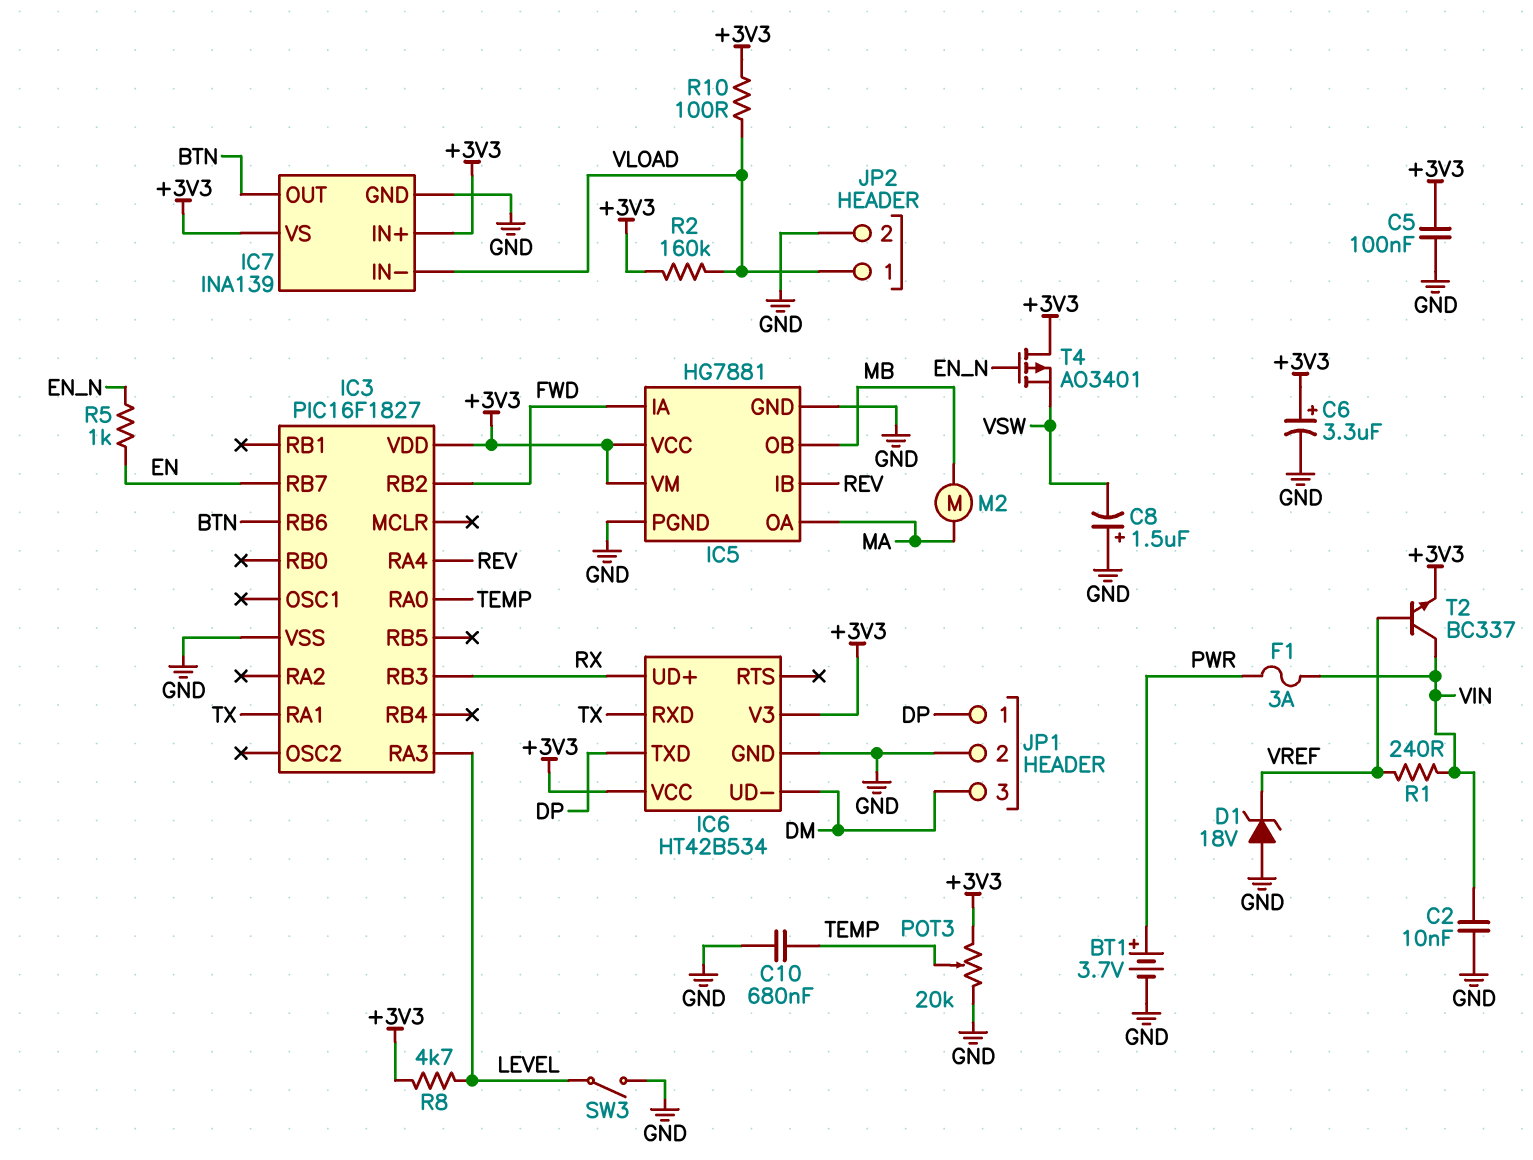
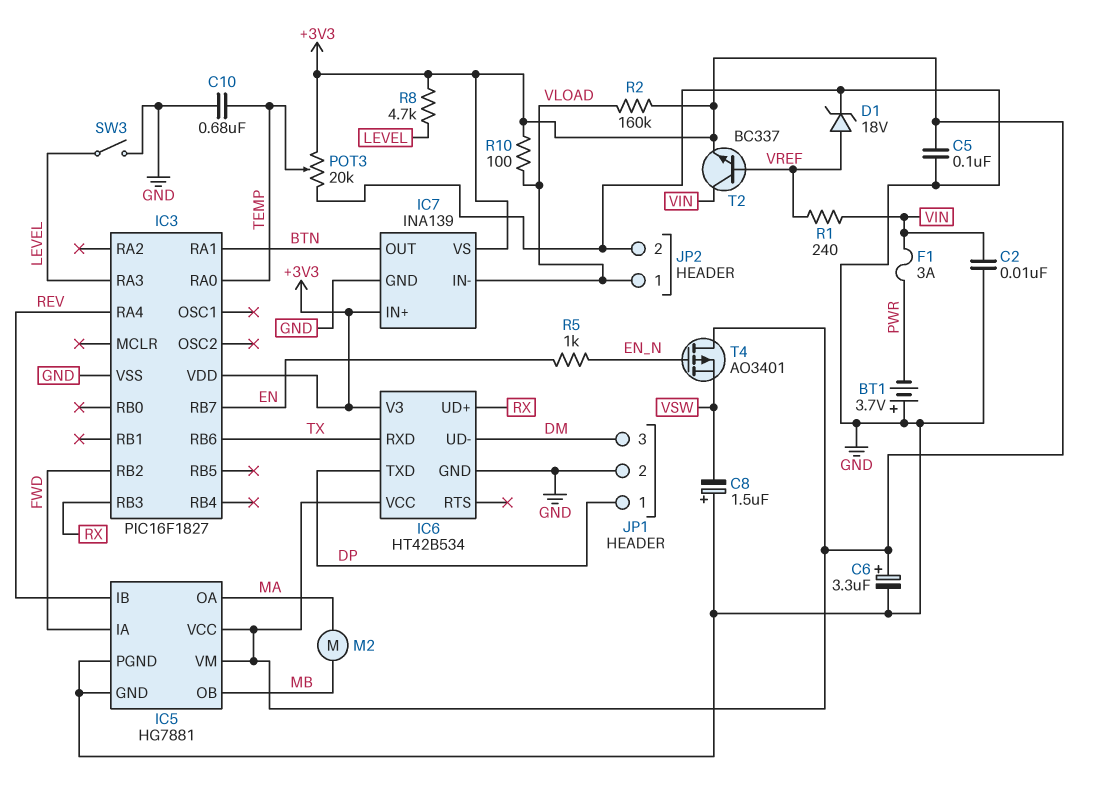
BT1: 3.7V (plus PWR, minus GND) -> 3.7V (plus GND, minus PWR)
D1: zener 18V (A GND, K VREF) -> zener 18V (A VREF, K GND)
IC3 pin RA1: TX -> BTN
IC3 pin RB6: BTN -> TX

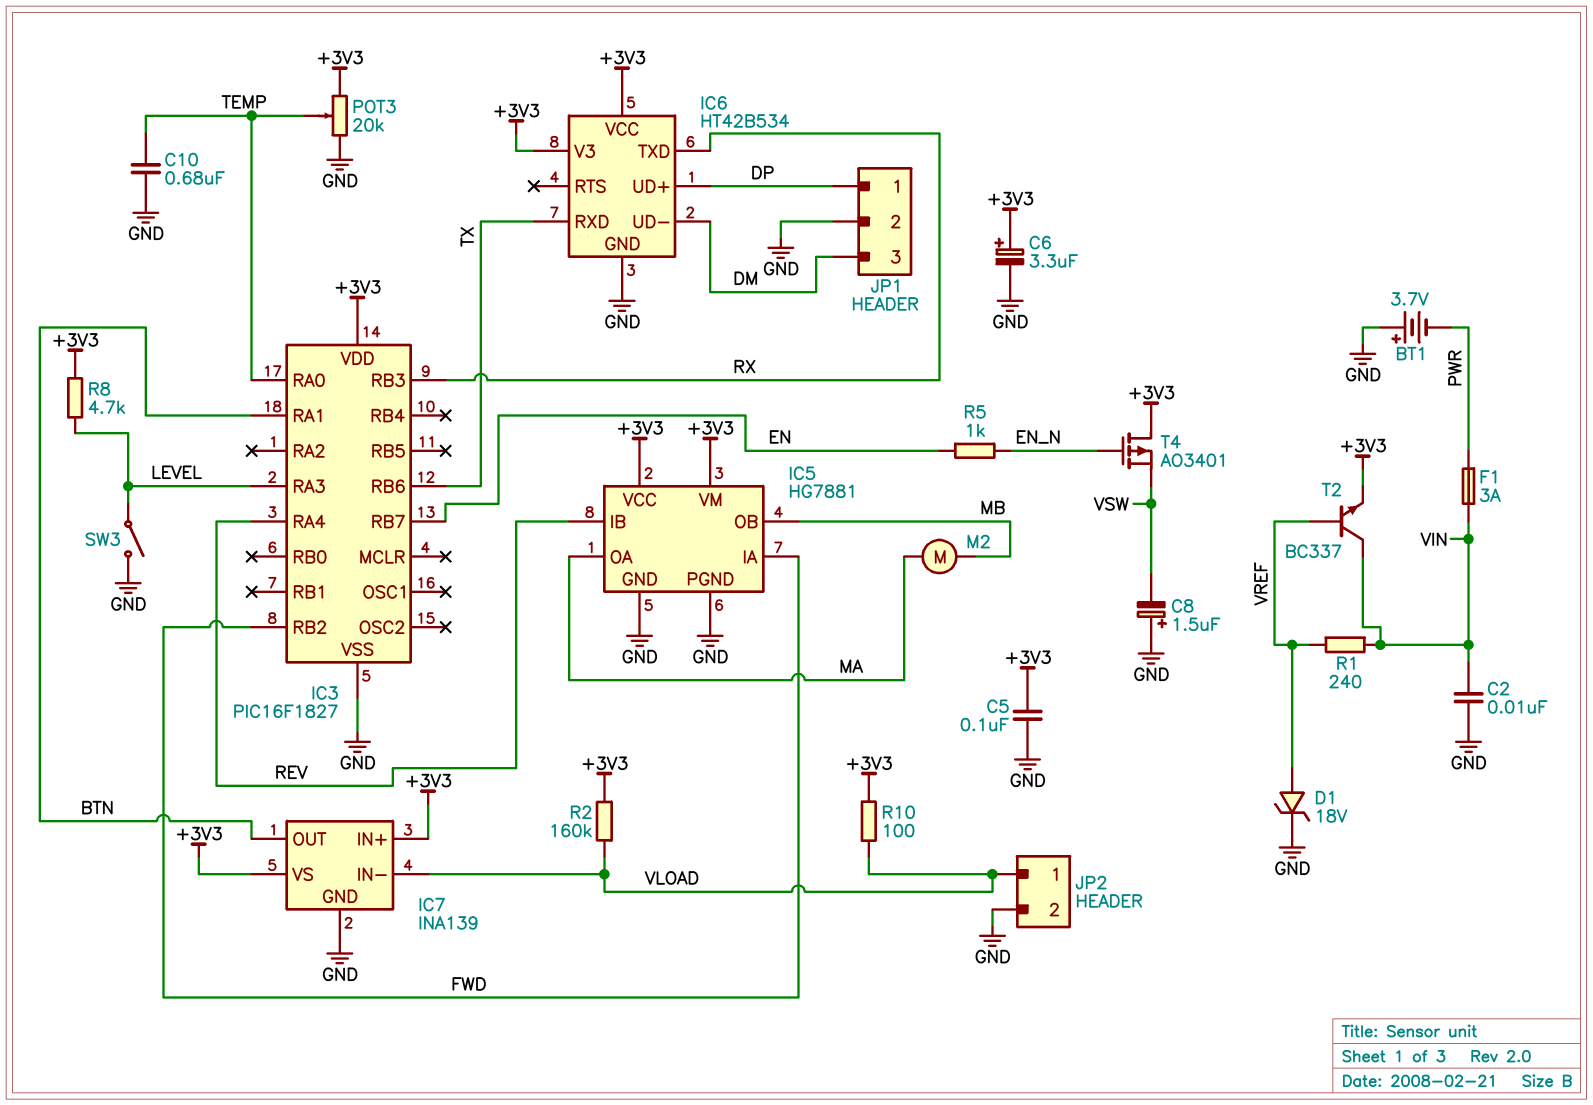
IC6 pin TXD: DP -> RX
IC6 pin UD+: RX -> DP

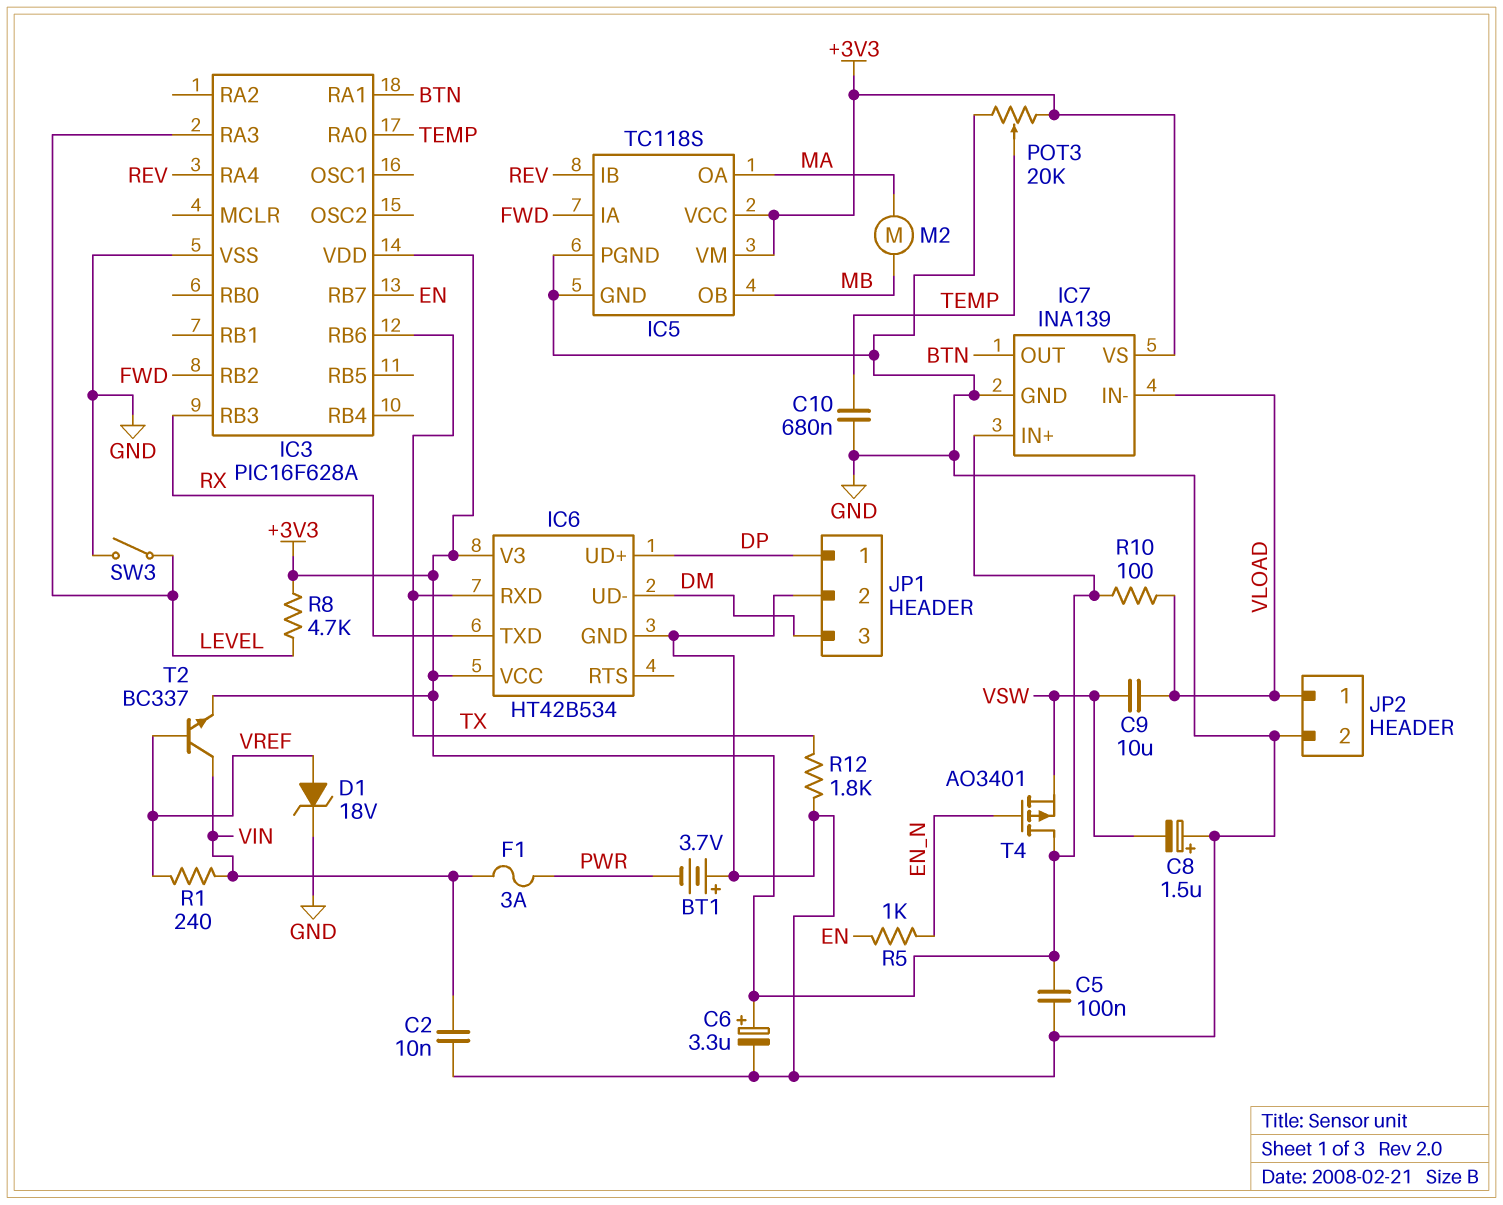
C9: none -> 10uF (VLOAD, VSW)
IC3: PIC16F1827 -> PIC16F628A
IC5: HG7881 -> TC118S
R2: 160k (+3V3, VLOAD) -> none
R12: none -> 1.8k (GND, TX)

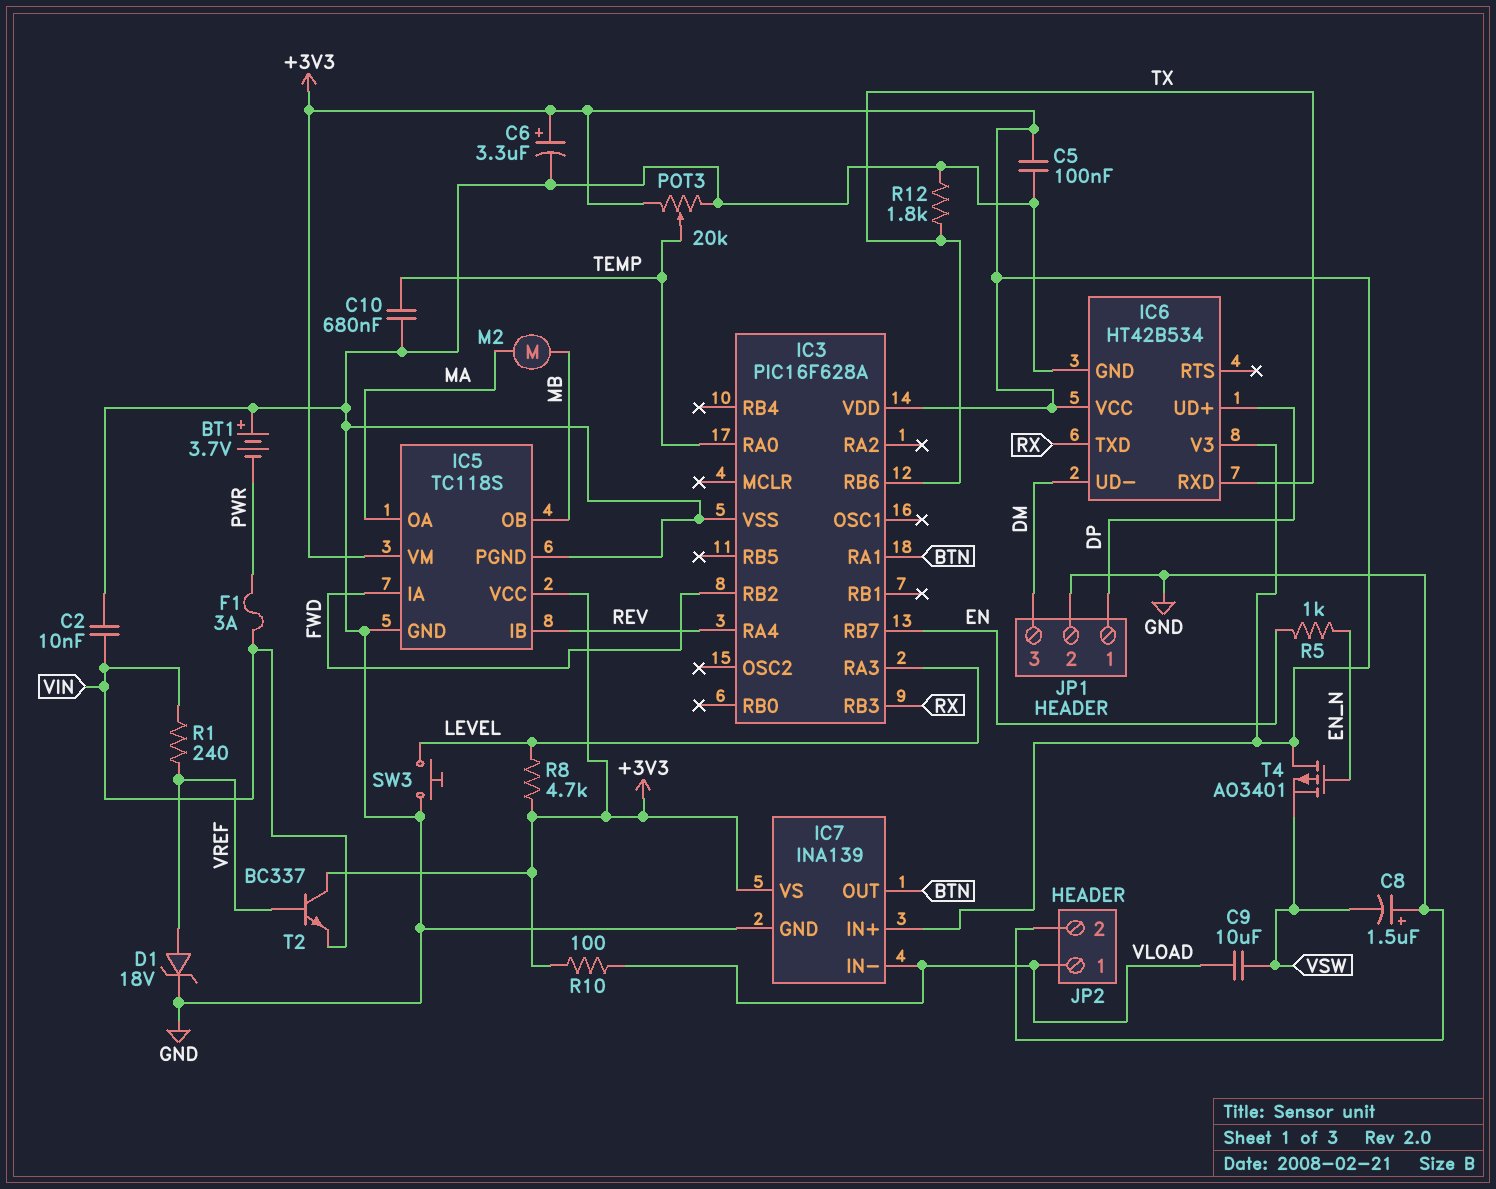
SW3: switch (GND, LEVEL) -> button (GND, LEVEL)
T2: NPN BC337 (B VREF, C VIN, E +3V3) -> NPN BC337 (B VREF, C +3V3, E VIN)

